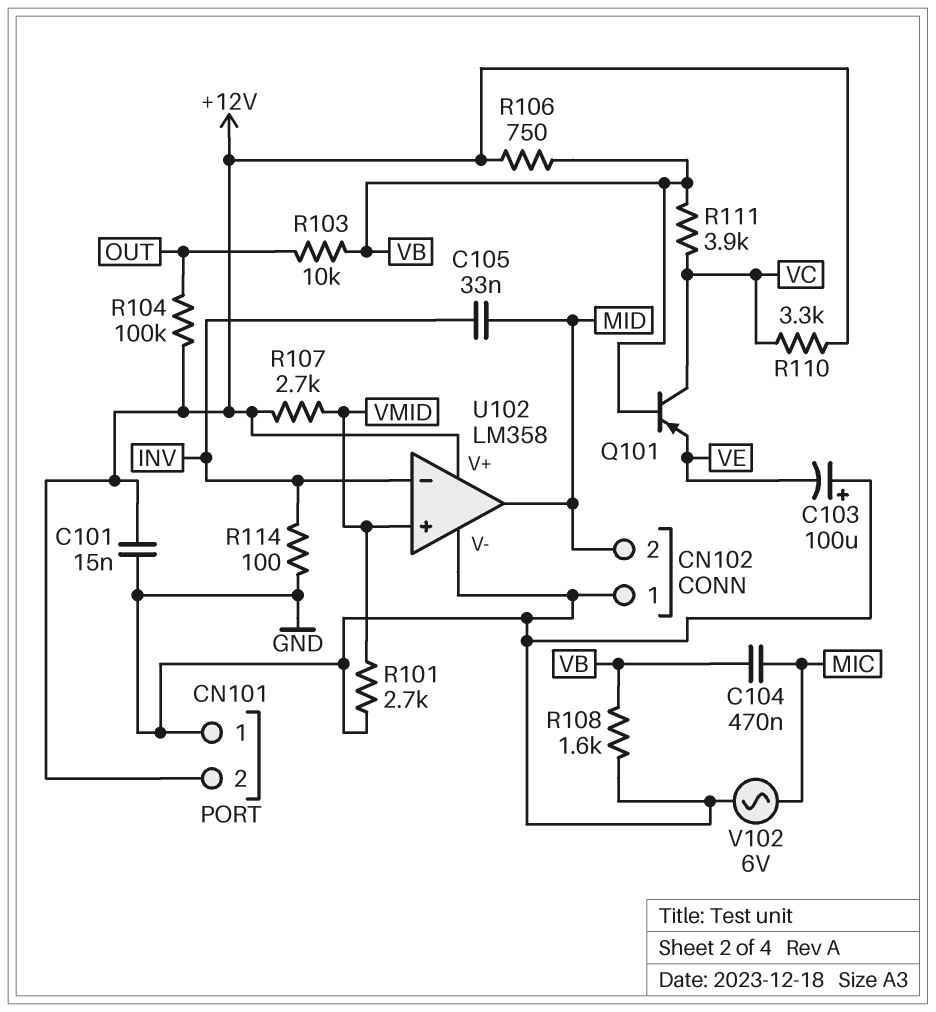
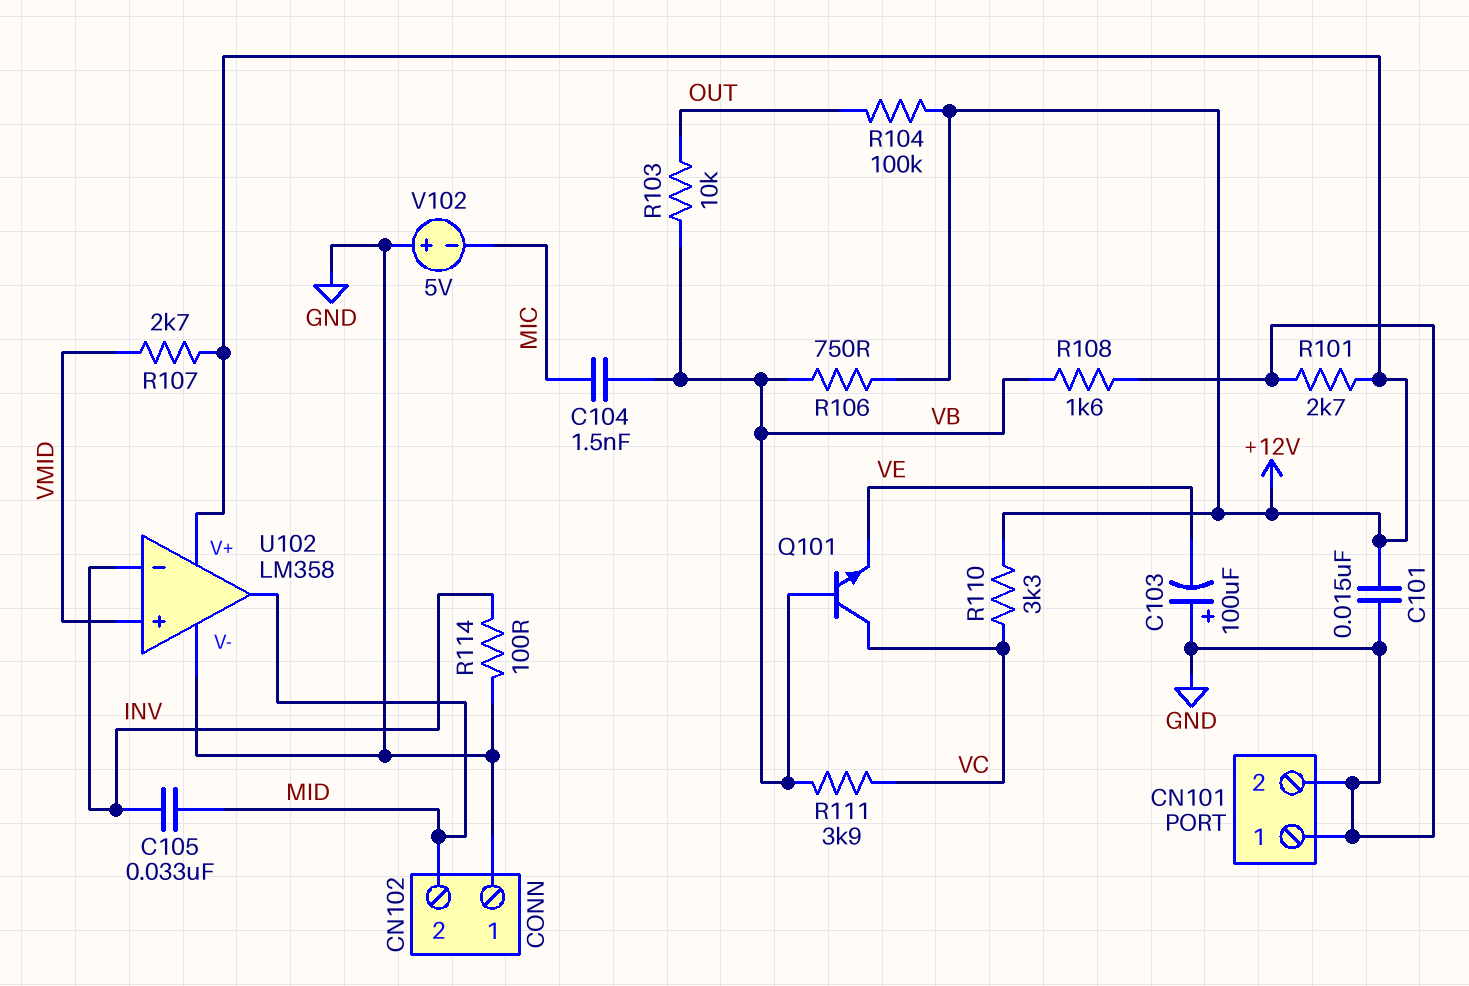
C104: 470nF (MIC, VB) -> 1.5nF (MIC, VB)
CN101 pin 2: +12V -> GND
Q101: PNP (B VB, C VC, E VE) -> NPN (B VB, C VC, E VE)
R101: 2.7k (GND, VMID) -> 2.7k (+12V, GND)
V102: AC 6V (GND, MIC) -> 5V (plus GND, minus MIC)

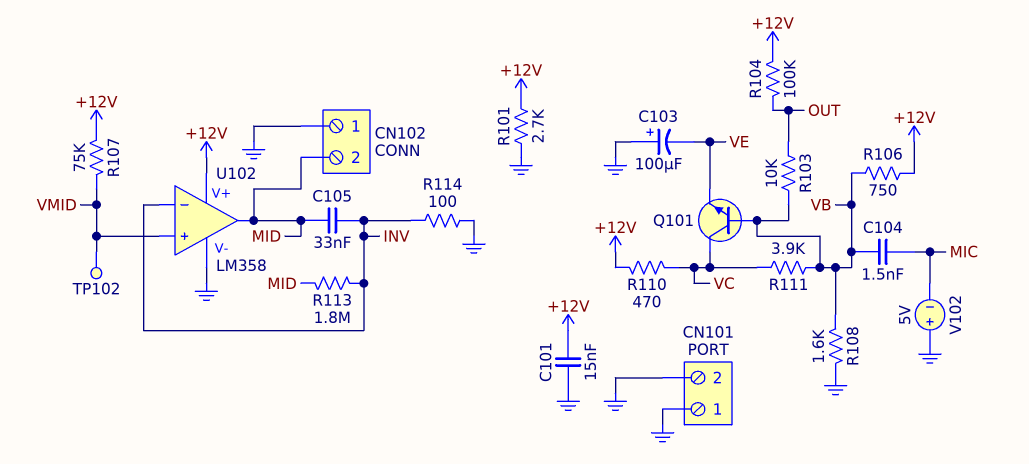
R107: 2.7k (+12V, VMID) -> 75k (+12V, VMID)
R110: 3.3k (+12V, VC) -> 470 (+12V, VC)
R113: none -> 1.8M (INV, MID)
TP102: none -> test point (VMID)

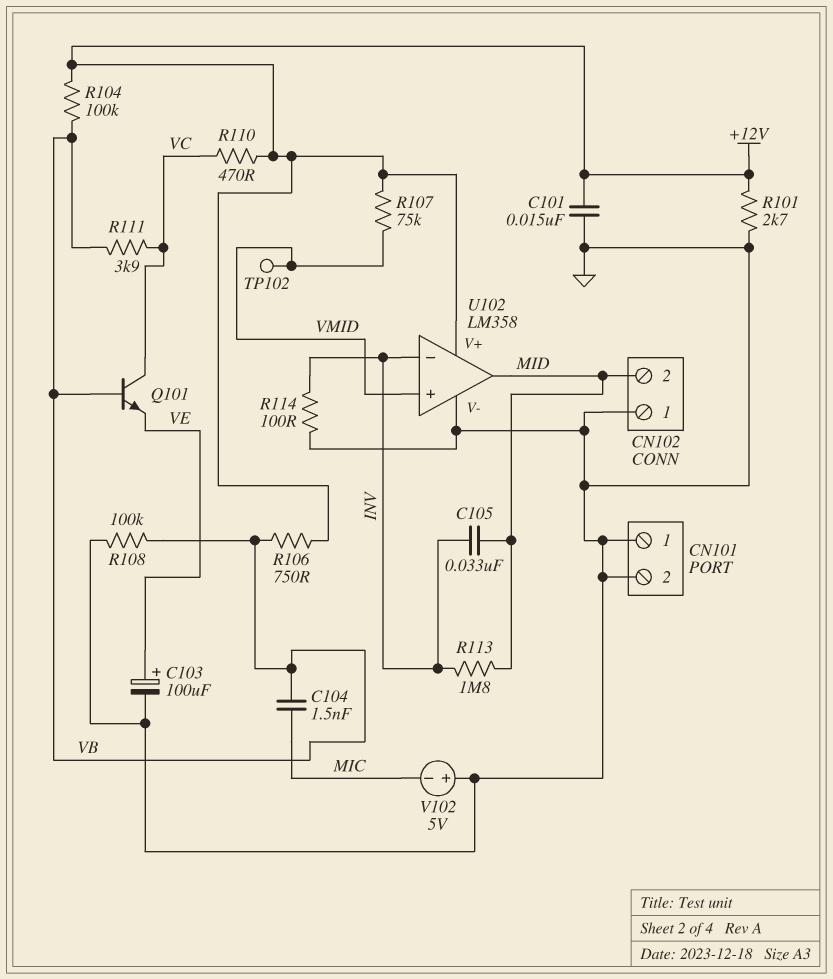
C103: 100uF (plus GND, minus VE) -> 100uF (plus VE, minus GND)
R103: 10k (OUT, VB) -> none
R104: 100k (+12V, OUT) -> 100k (+12V, VB)
R108: 1.6k (GND, VB) -> 100k (GND, VB)

